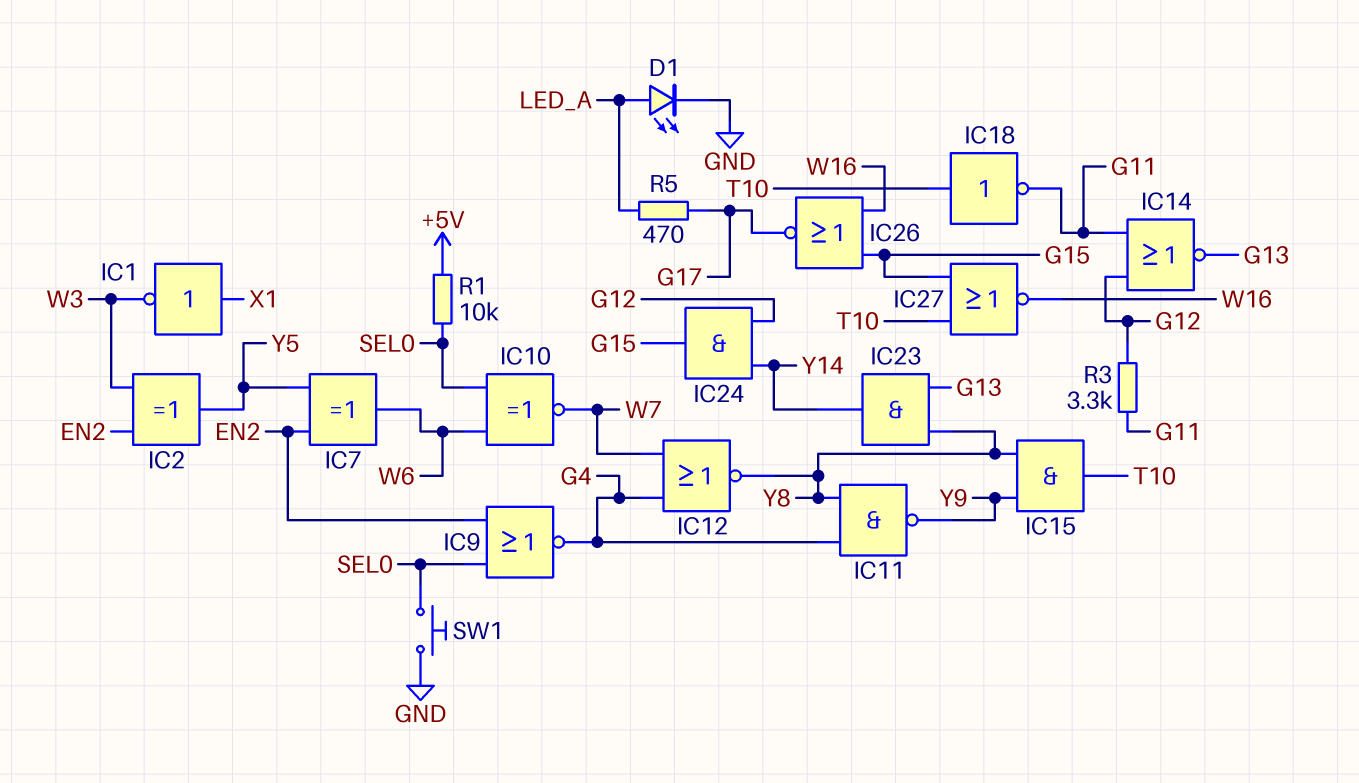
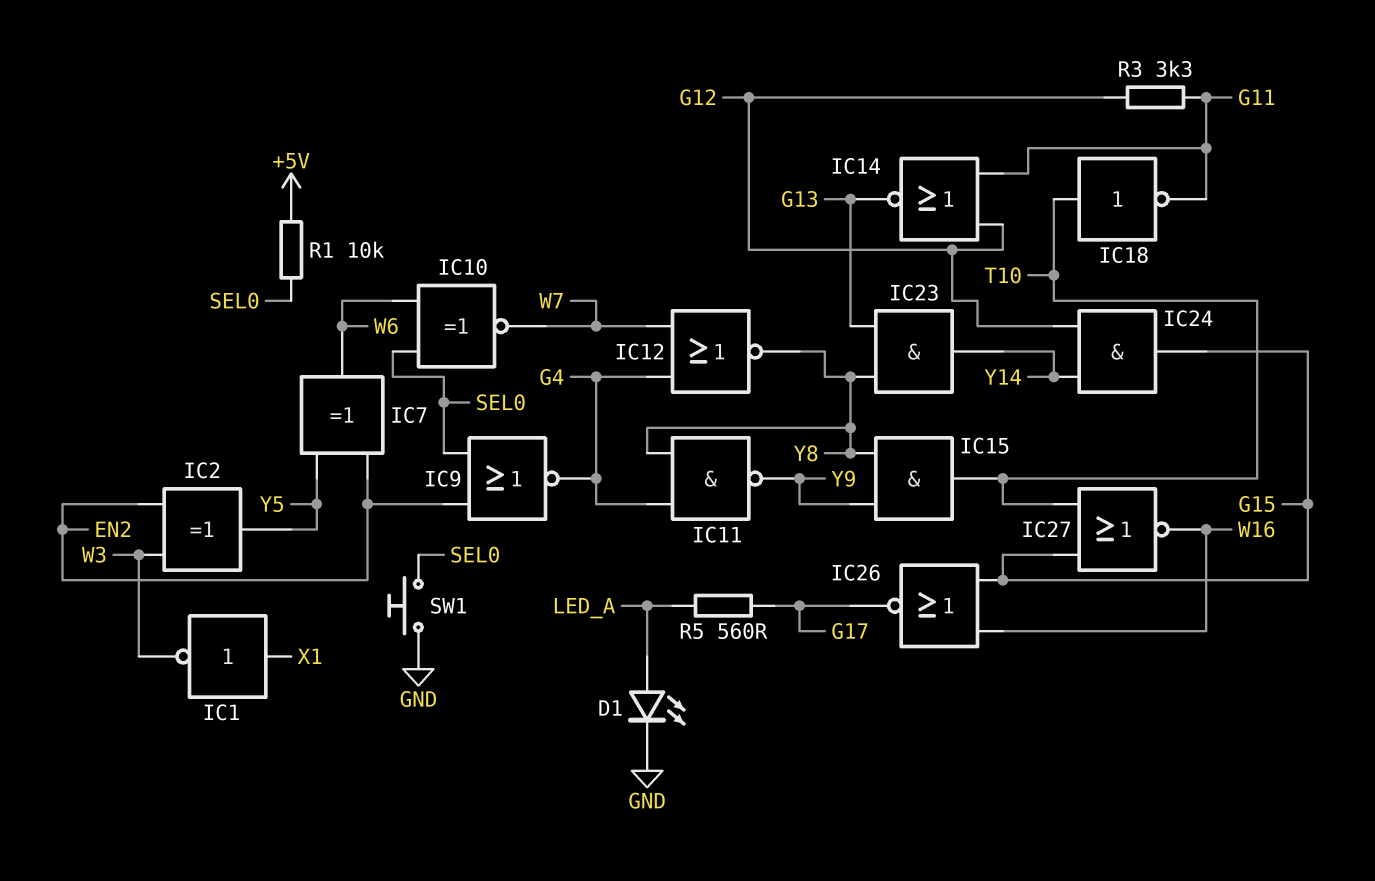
R5: 470 (G17, LED_A) -> 560 (G17, LED_A)

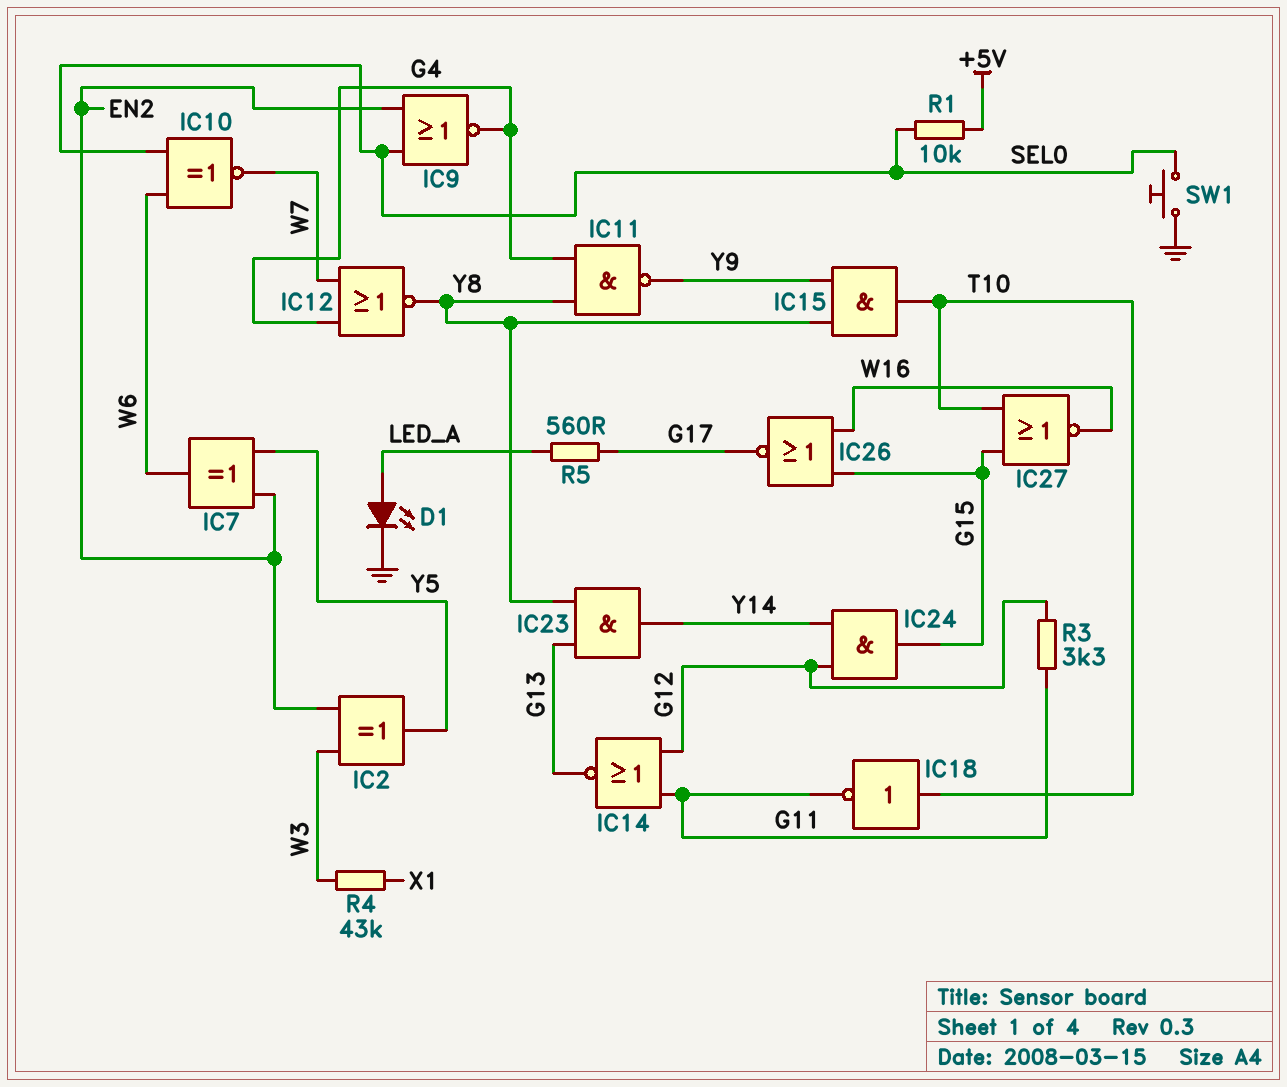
IC1: NOT (in X1, out W3) -> none
R4: none -> 43k (W3, X1)

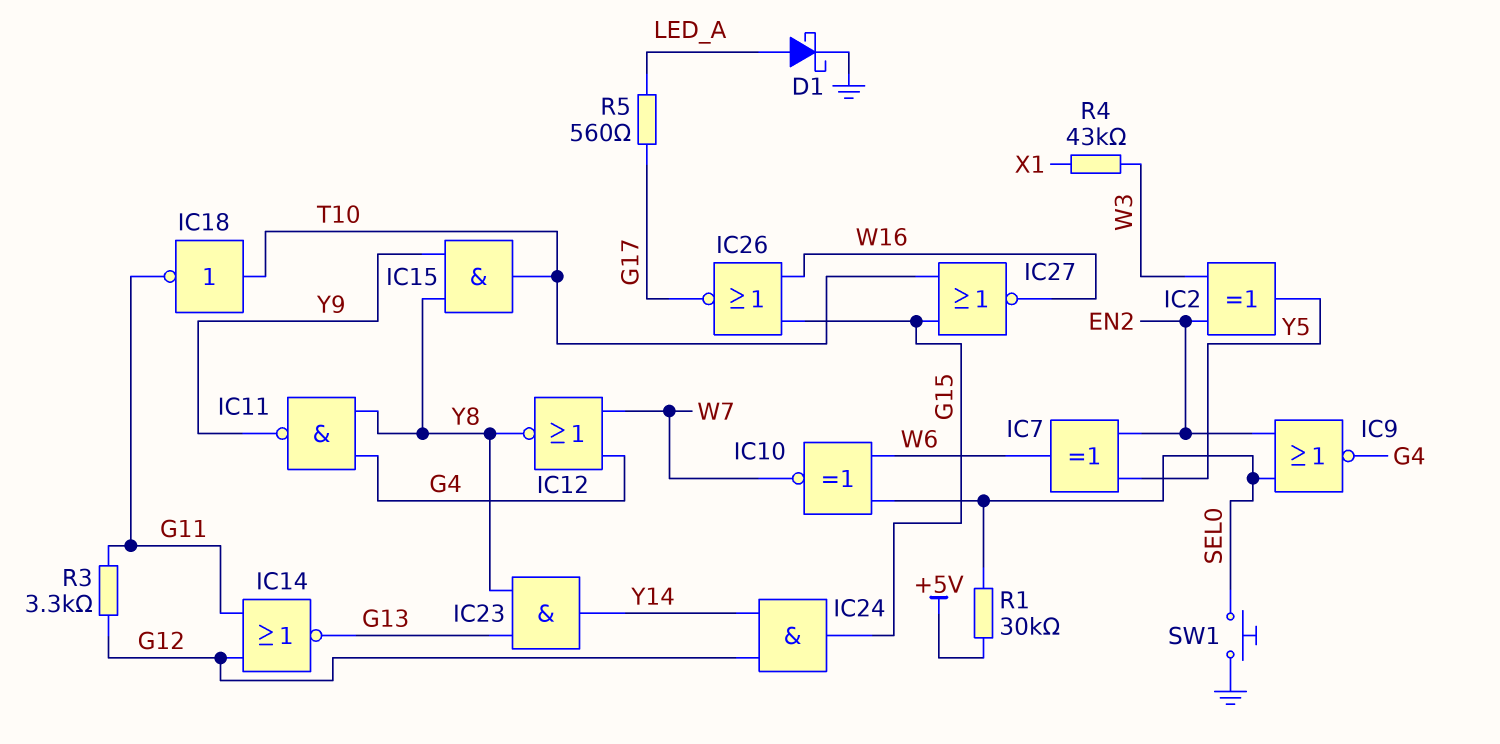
D1: LED (A LED_A, K GND) -> schottky (A LED_A, K GND)
R1: 10k (+5V, SEL0) -> 30k (+5V, SEL0)

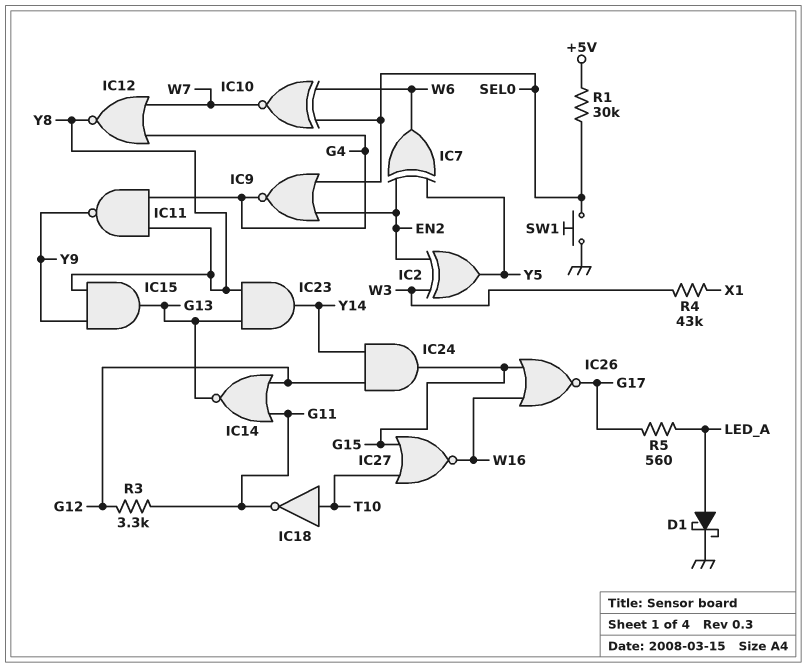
IC15: AND (in Y8, in Y9, out T10) -> AND (in Y8, in Y9, out G13)

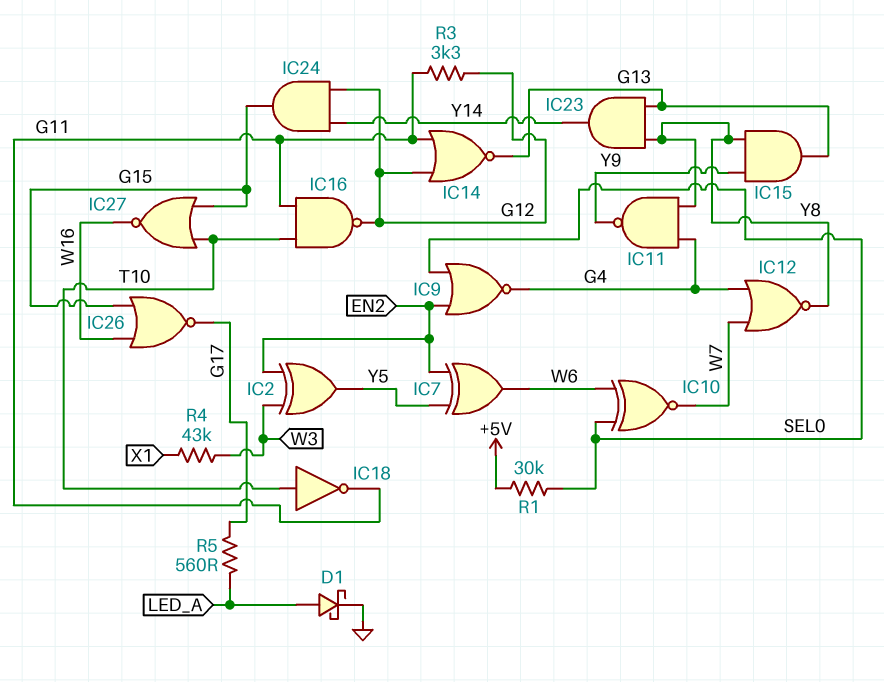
IC16: none -> NAND (in G11, in T10, out G12)
SW1: button (GND, SEL0) -> none

